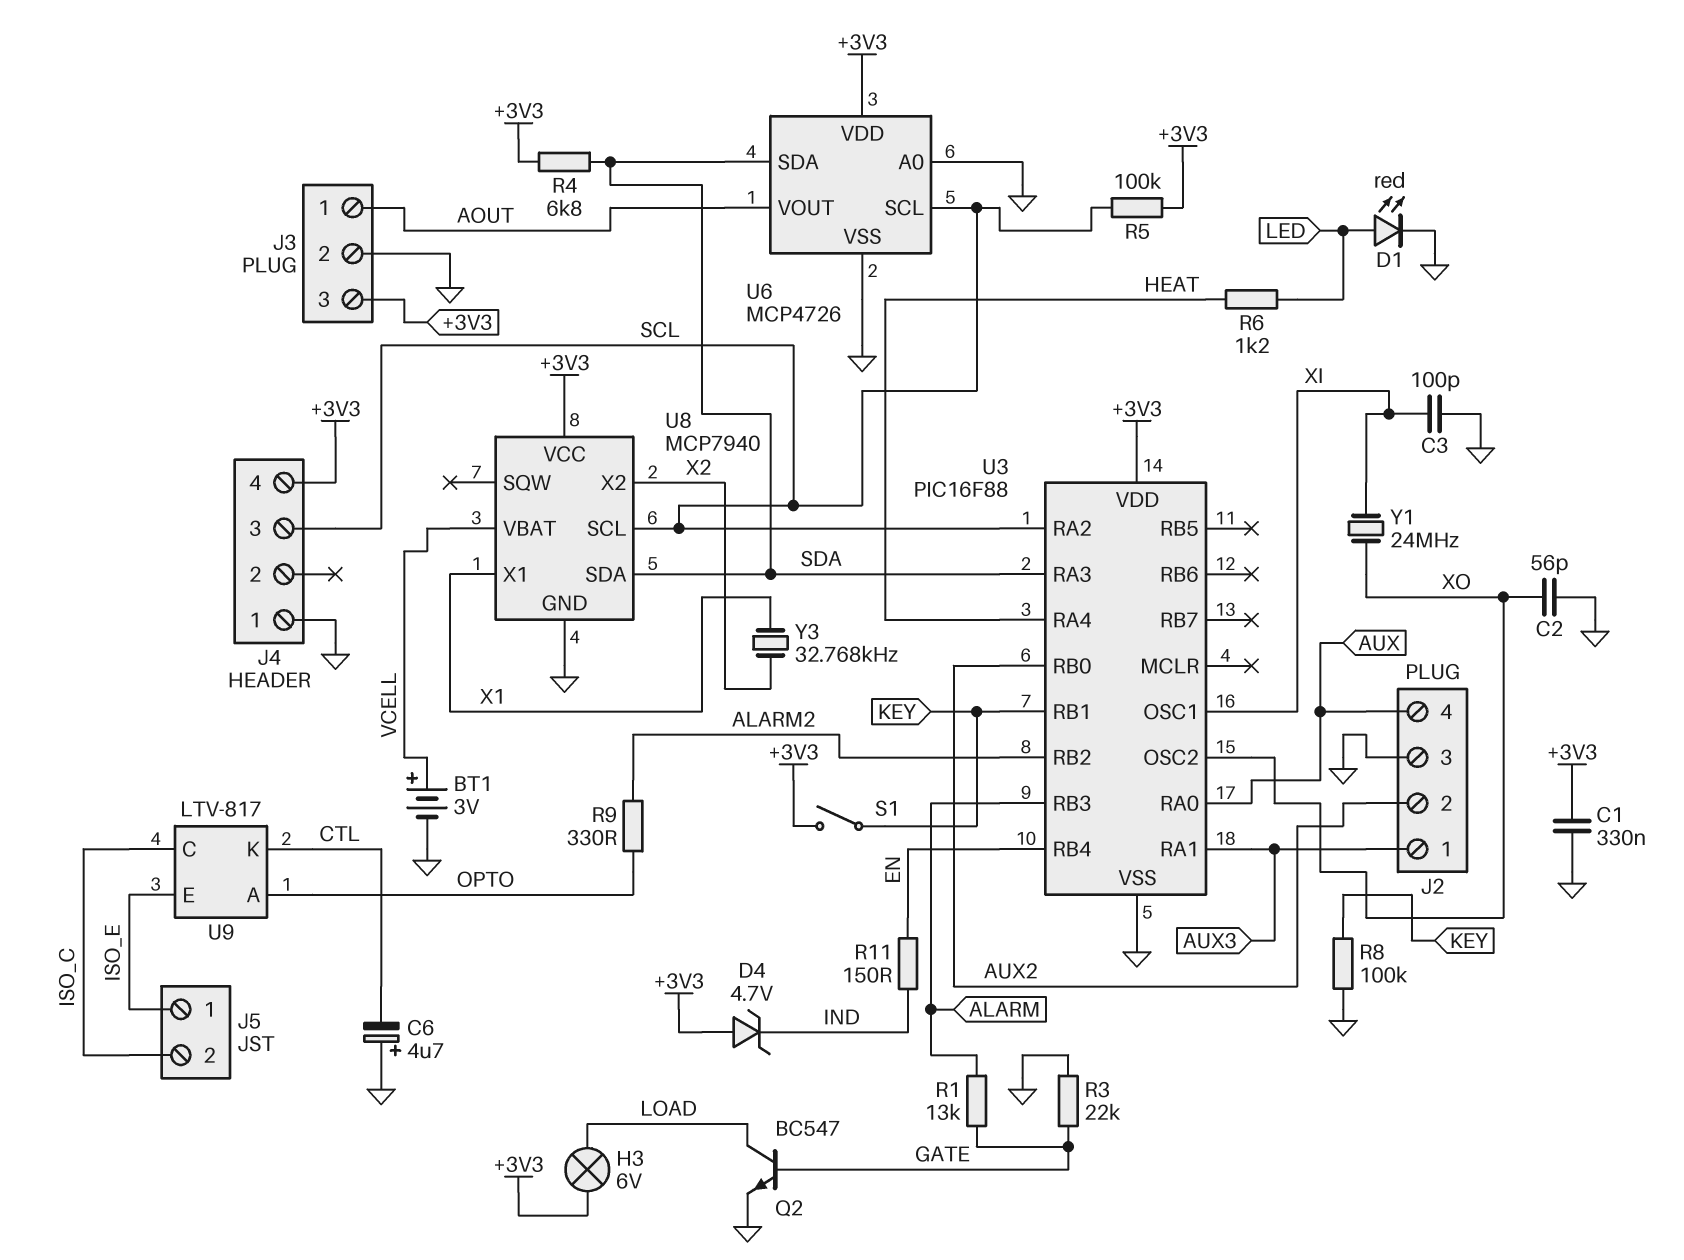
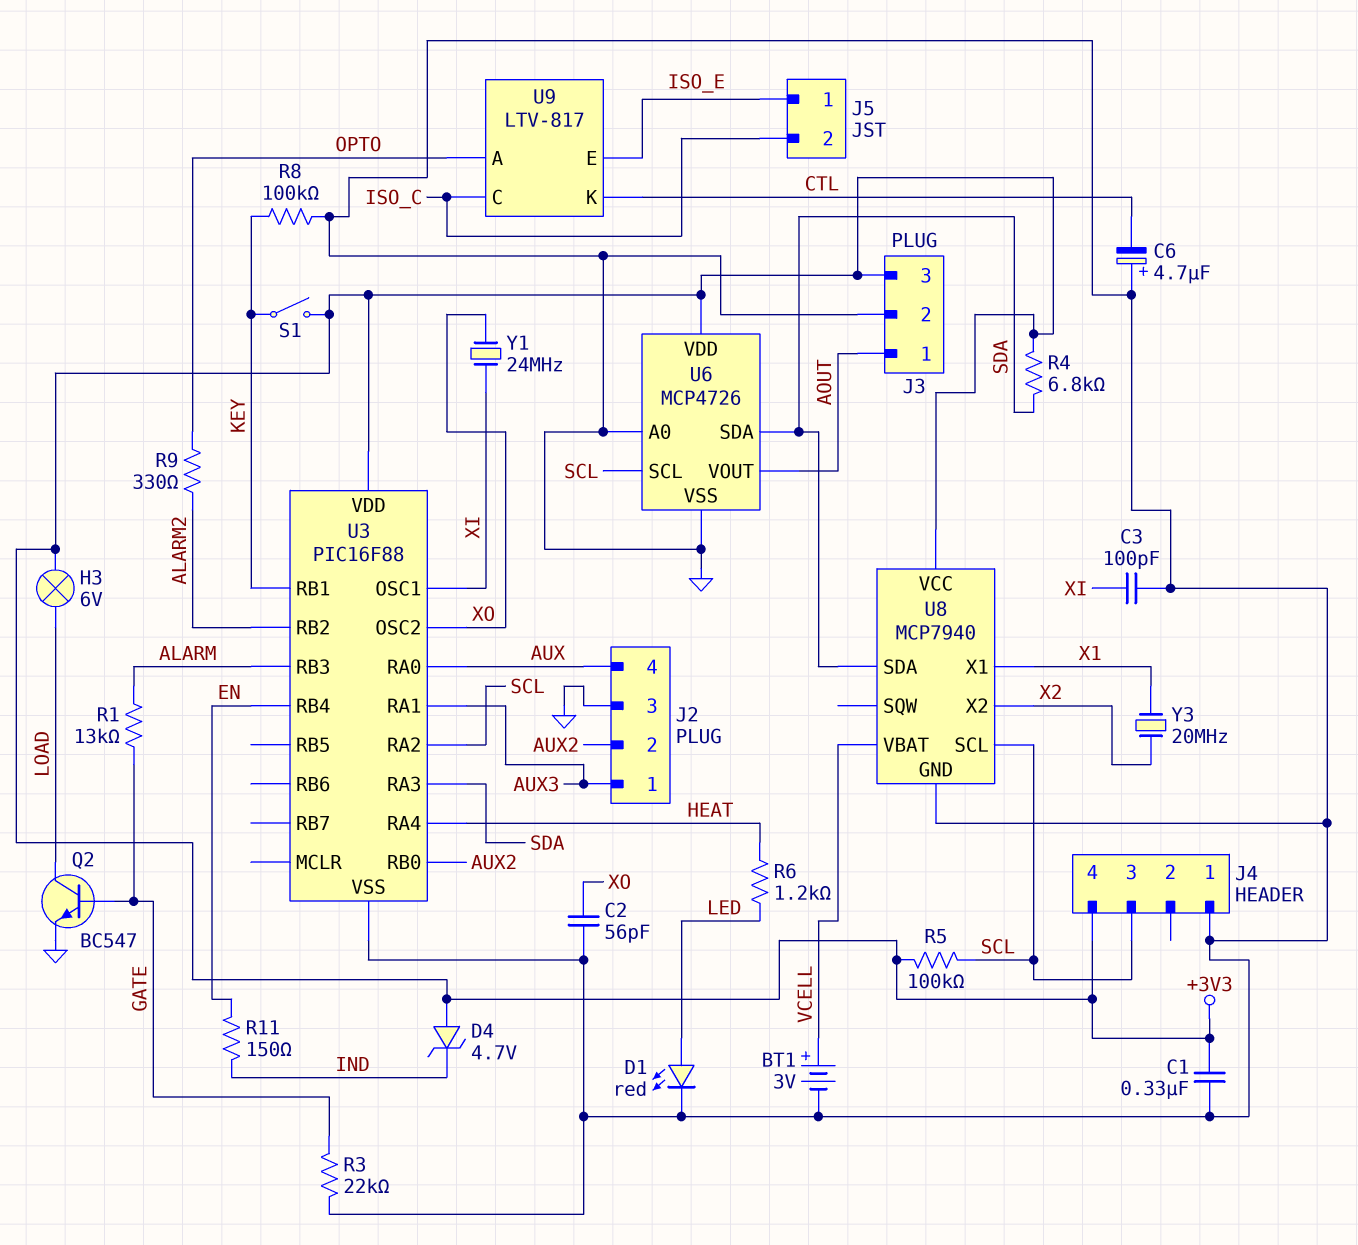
Y3: 32.768kHz (X1, X2) -> 20MHz (X1, X2)

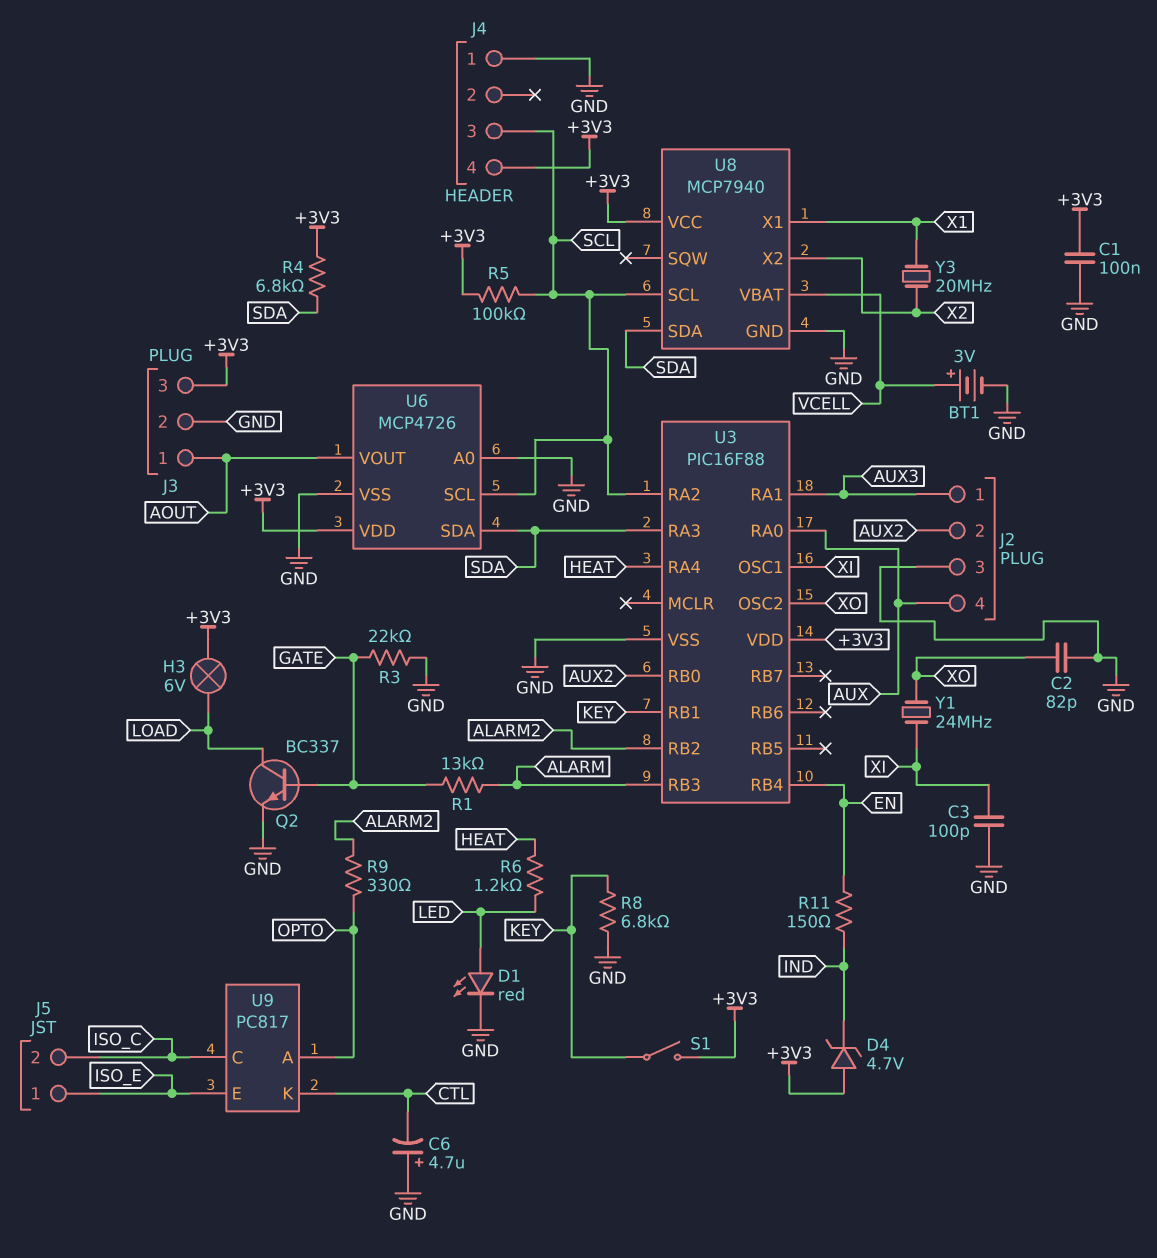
C1: 330nF (+3V3, GND) -> 100nF (+3V3, GND)
C2: 56pF (GND, XO) -> 82pF (GND, XO)
Q2: NPN BC547 (B GATE, C LOAD, E GND) -> NPN BC337 (B GATE, C LOAD, E GND)
R8: 100k (GND, KEY) -> 6.8k (GND, KEY)
U9: LTV-817 -> PC817

